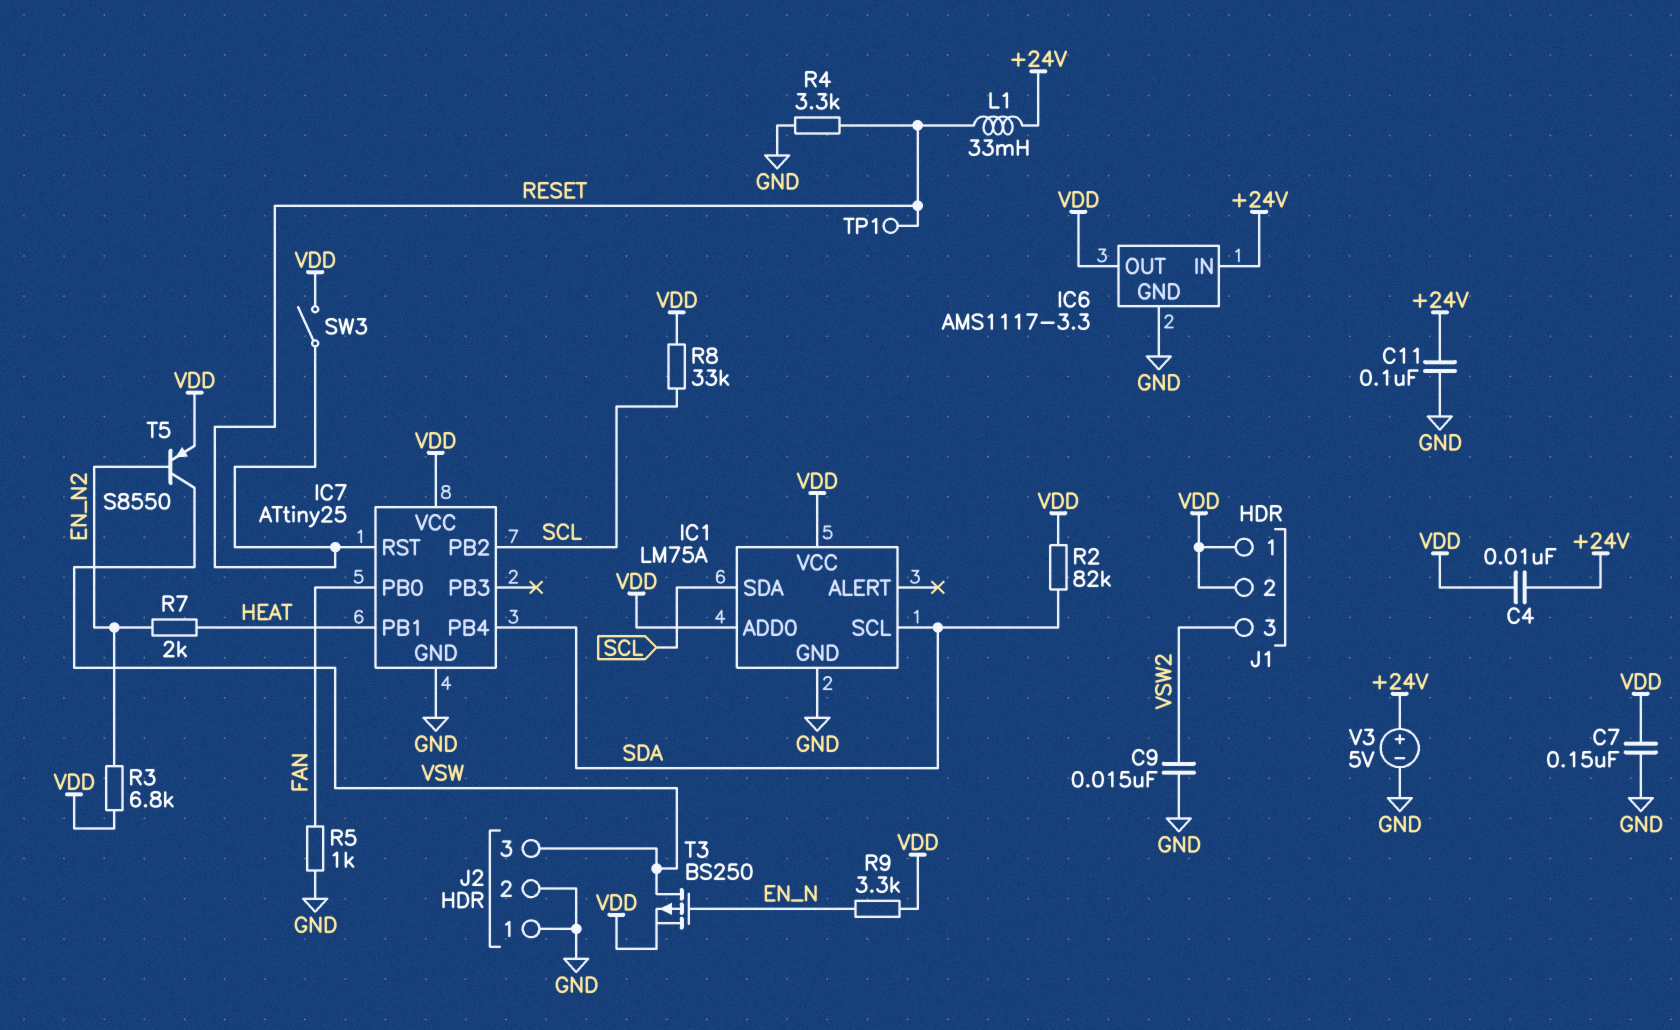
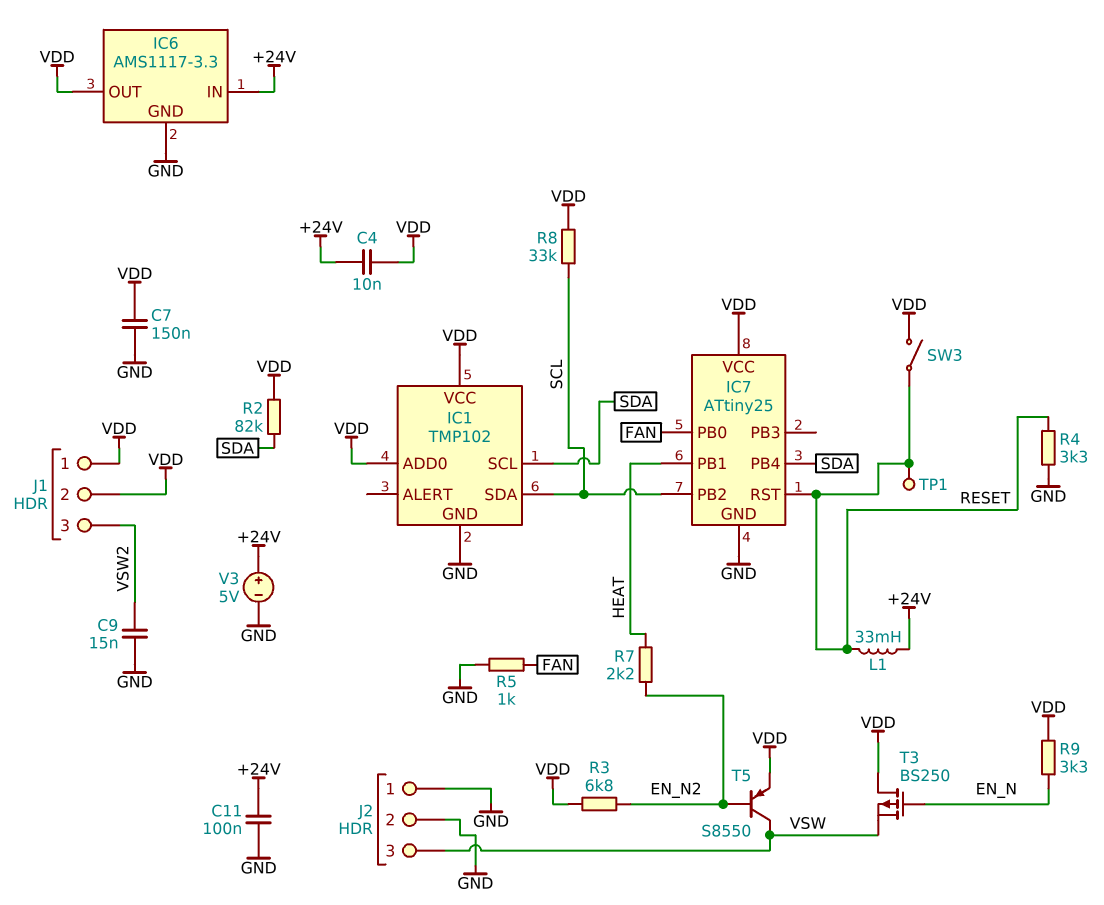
IC1: LM75A -> TMP102
R7: 2k (EN_N2, HEAT) -> 2.2k (EN_N2, HEAT)
T3: PMOS BS250 (G EN_N, D VSW, S VDD) -> PMOS BS250 (G EN_N, D VDD, S VSW)

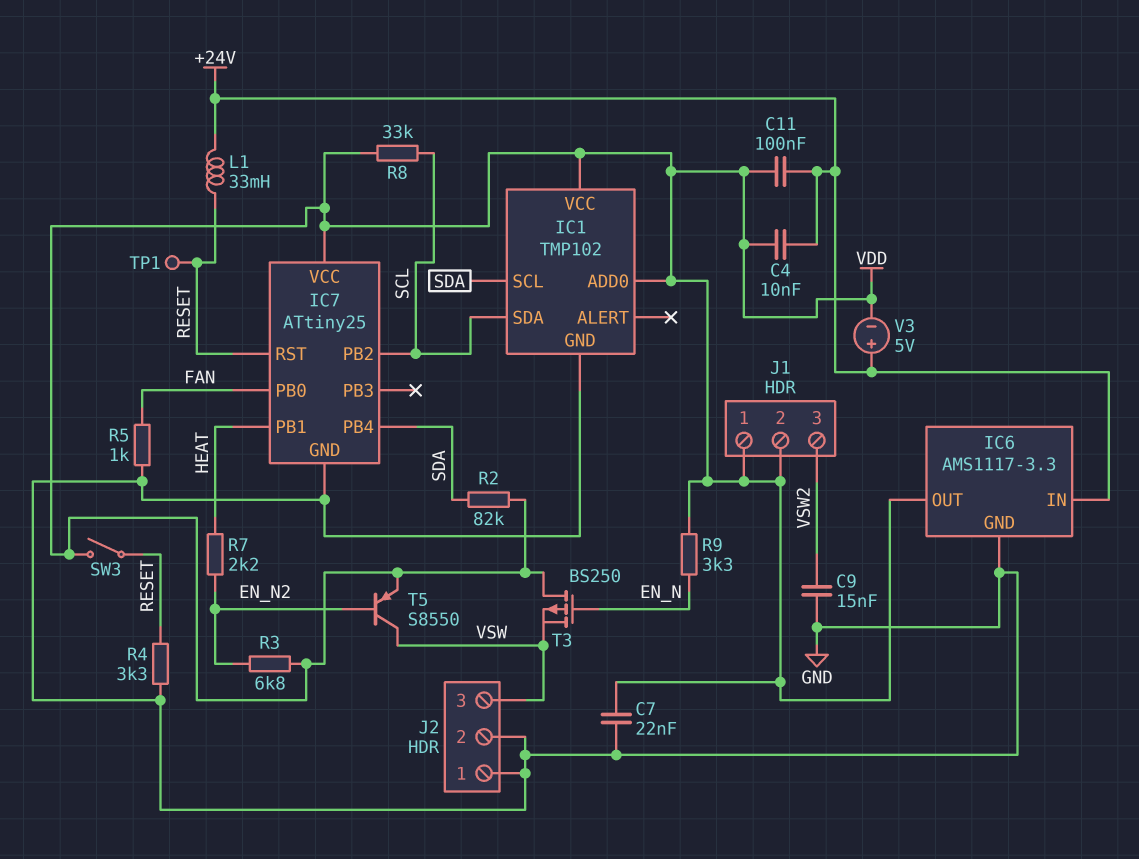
C7: 150nF (GND, VDD) -> 22nF (GND, VDD)
C11: 100nF (+24V, GND) -> 100nF (+24V, VDD)
V3: 5V (plus +24V, minus GND) -> 5V (plus +24V, minus VDD)

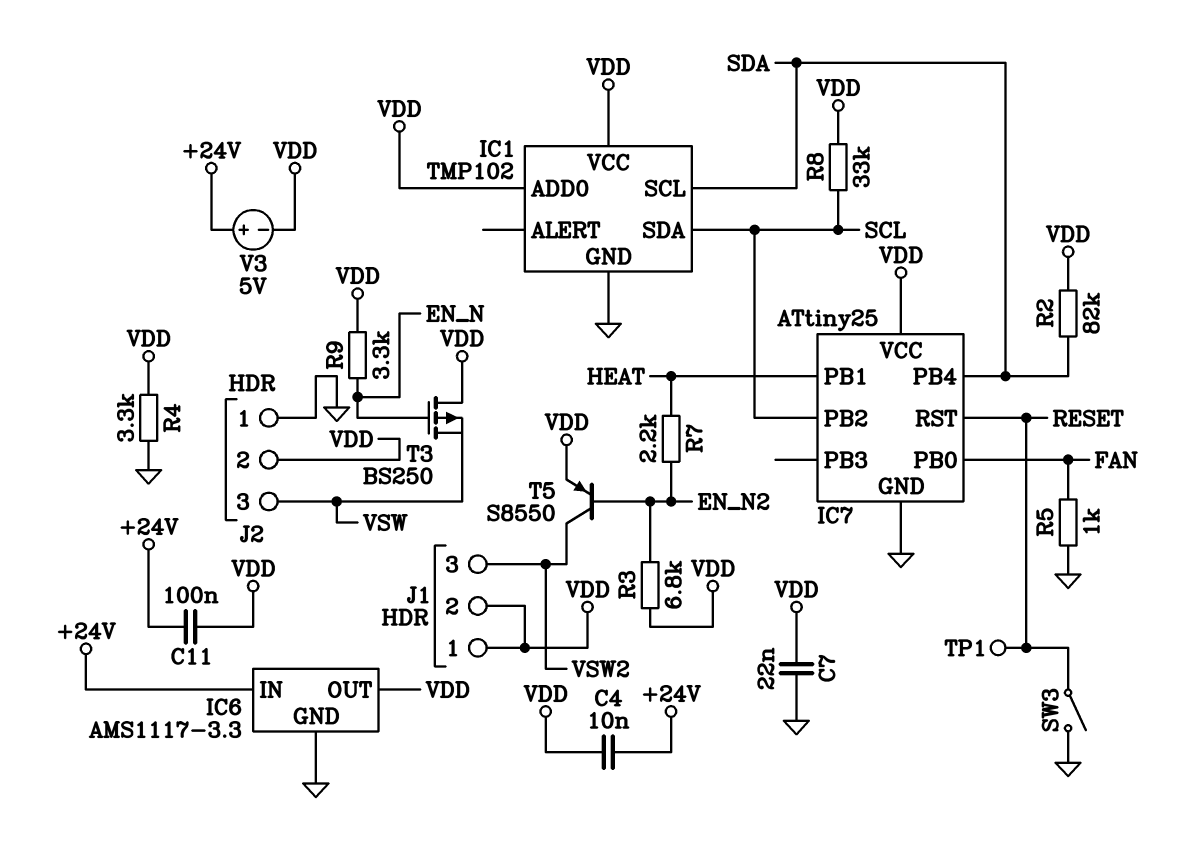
C9: 15nF (GND, VSW2) -> none
J2 pin 2: GND -> VDD
L1: 33mH (+24V, RESET) -> none
R4: 3.3k (GND, RESET) -> 3.3k (GND, VDD)
SW3: switch (RESET, VDD) -> switch (GND, RESET)
T5: PNP S8550 (B EN_N2, C VSW, E VDD) -> PNP S8550 (B EN_N2, C VSW2, E VDD)

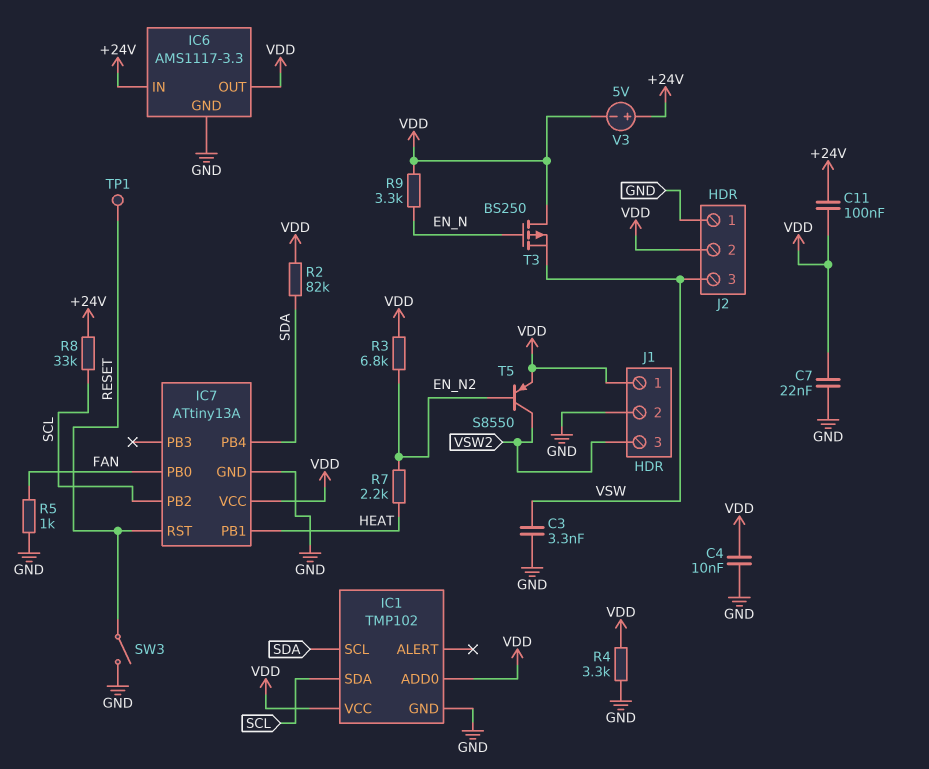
C3: none -> 3.3nF (GND, VSW)
C4: 10nF (+24V, VDD) -> 10nF (GND, VDD)
IC7: ATtiny25 -> ATtiny13A
J1 pin 2: VDD -> GND
R8: 33k (SCL, VDD) -> 33k (+24V, SCL)

